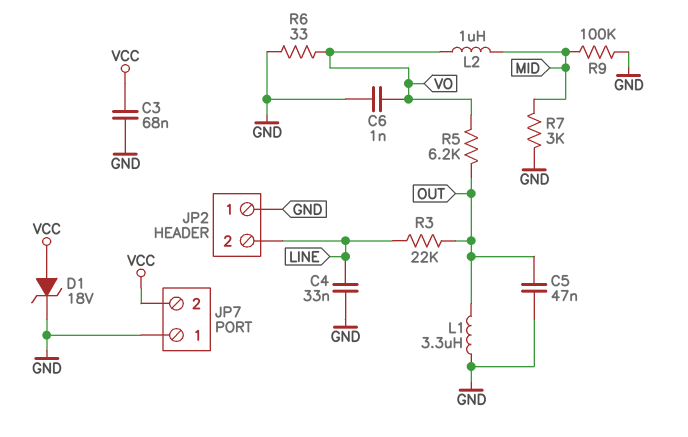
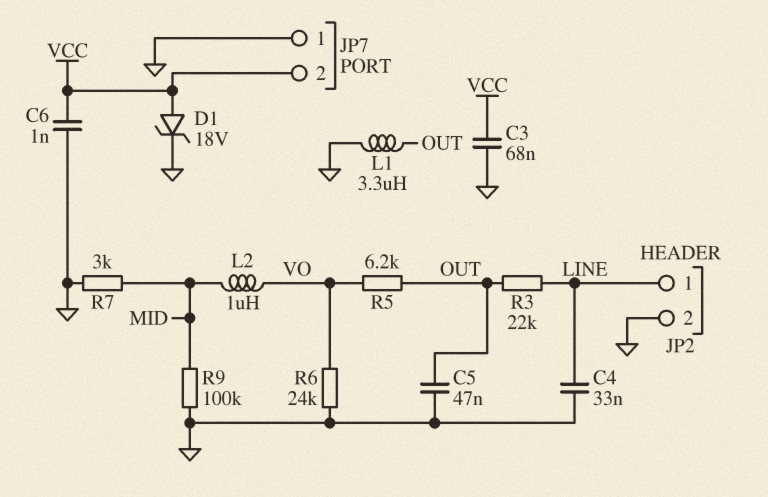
C6: 1nF (GND, VO) -> 1nF (GND, VCC)
JP2 pin 1: GND -> LINE
JP2 pin 2: LINE -> GND
R6: 33 (GND, VO) -> 24k (GND, VO)

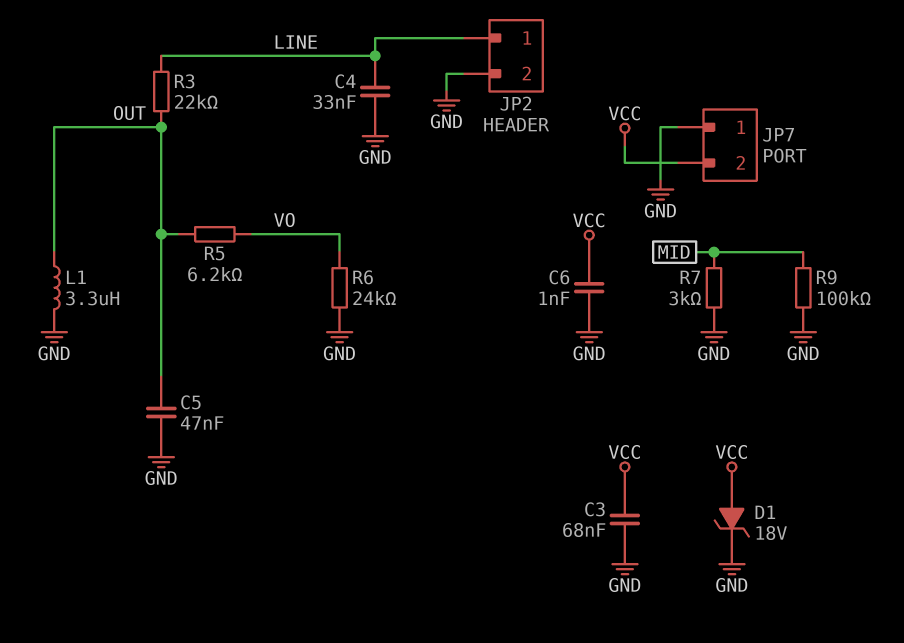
L2: 1uH (MID, VO) -> none

